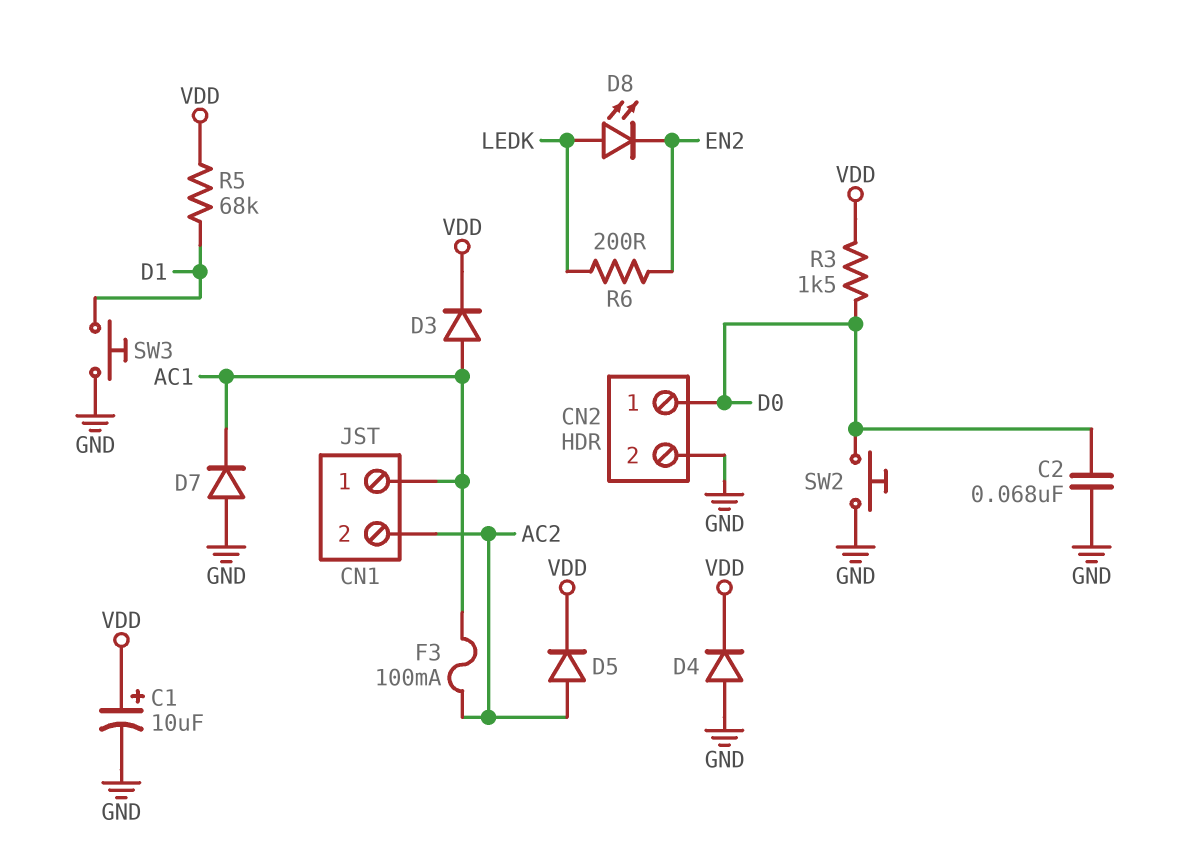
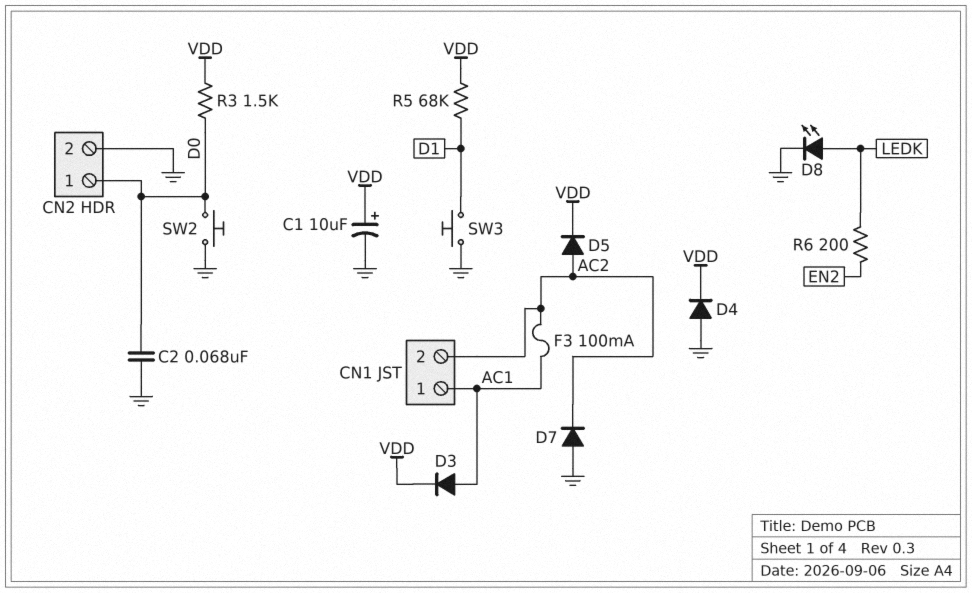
D7: diode (A GND, K AC1) -> diode (A GND, K AC2)
D8: LED (A LEDK, K EN2) -> LED (A LEDK, K GND)

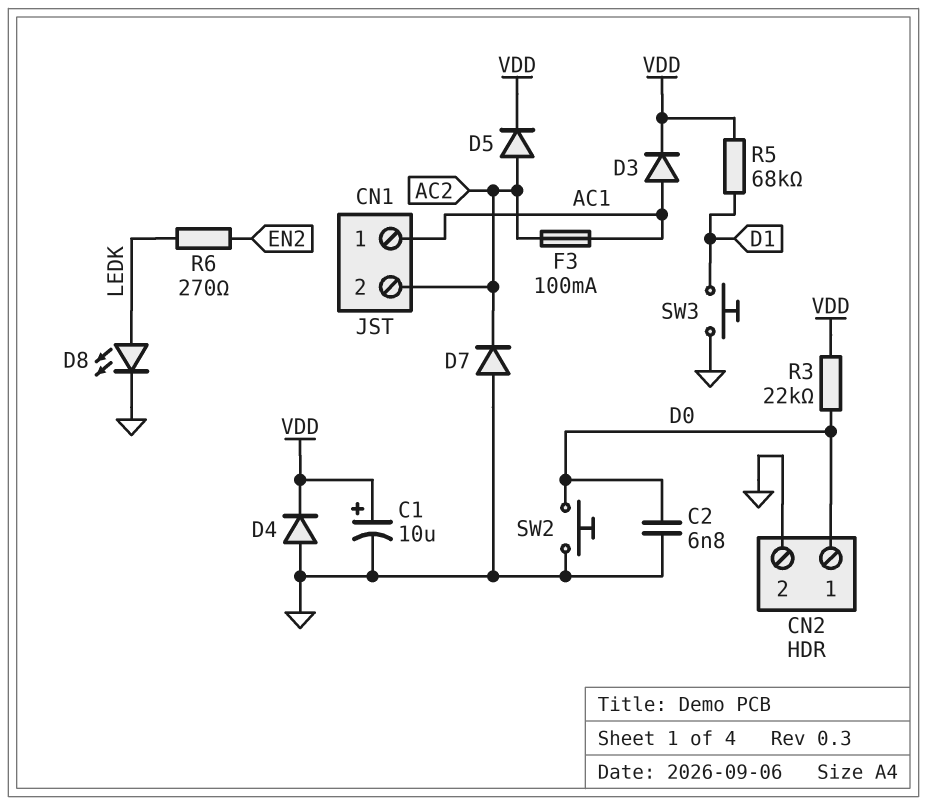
C2: 68nF (D0, GND) -> 6.8nF (D0, GND)
R3: 1.5k (D0, VDD) -> 22k (D0, VDD)
R6: 200 (EN2, LEDK) -> 270 (EN2, LEDK)

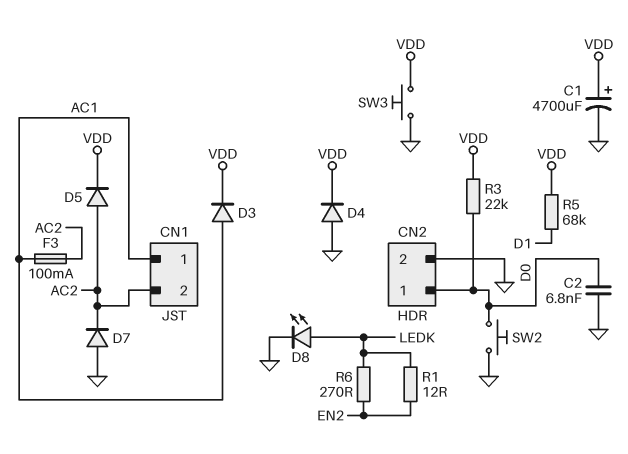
C1: 10uF (plus VDD, minus GND) -> 4700uF (plus VDD, minus GND)
R1: none -> 12 (EN2, LEDK)
SW3: button (D1, GND) -> button (GND, VDD)

